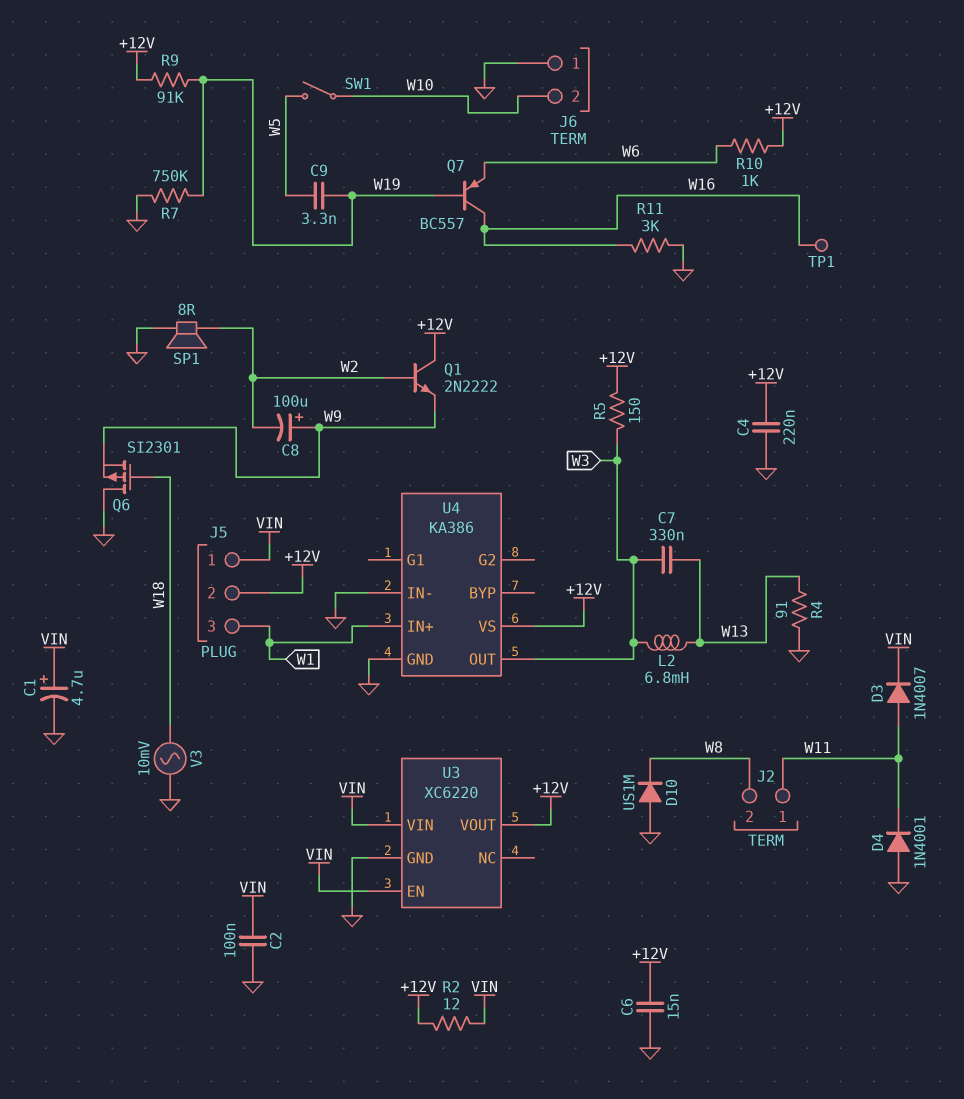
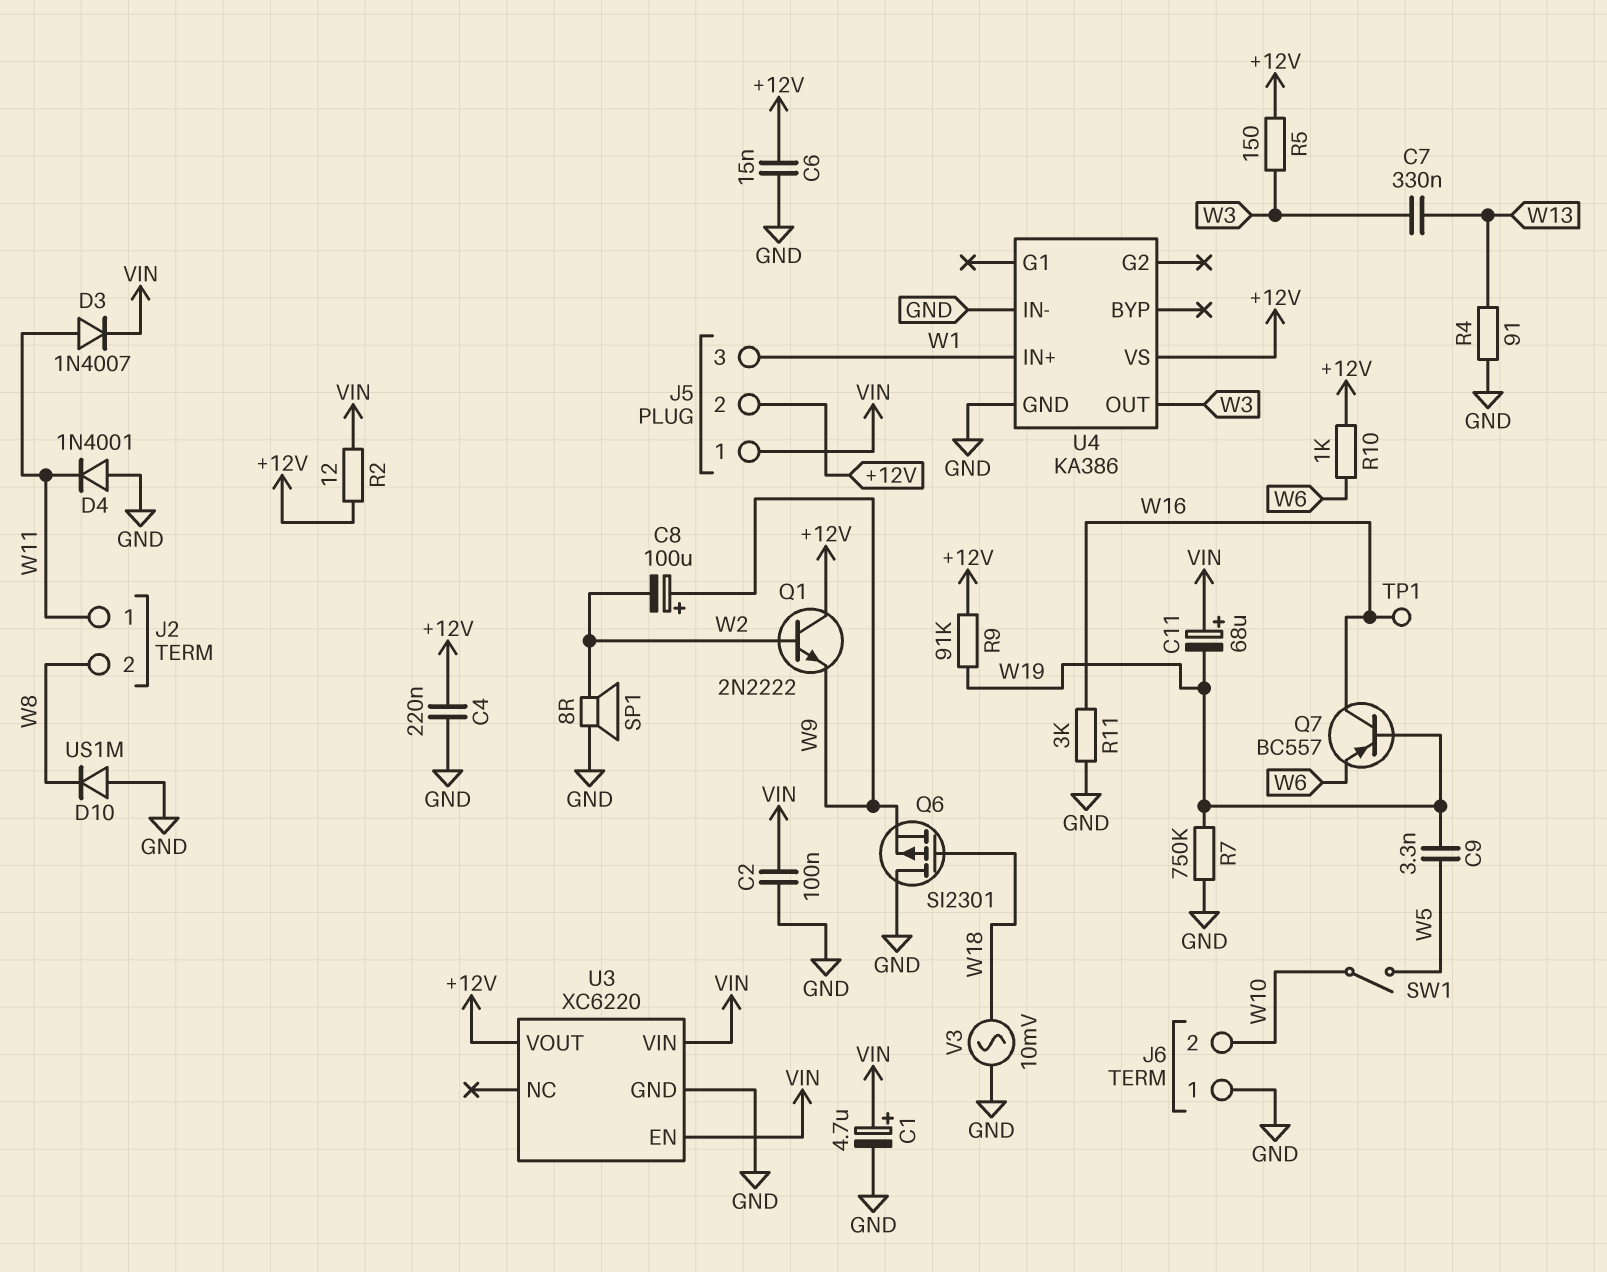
C11: none -> 68uF (plus VIN, minus W19)
L2: 6.8mH (W3, W13) -> none

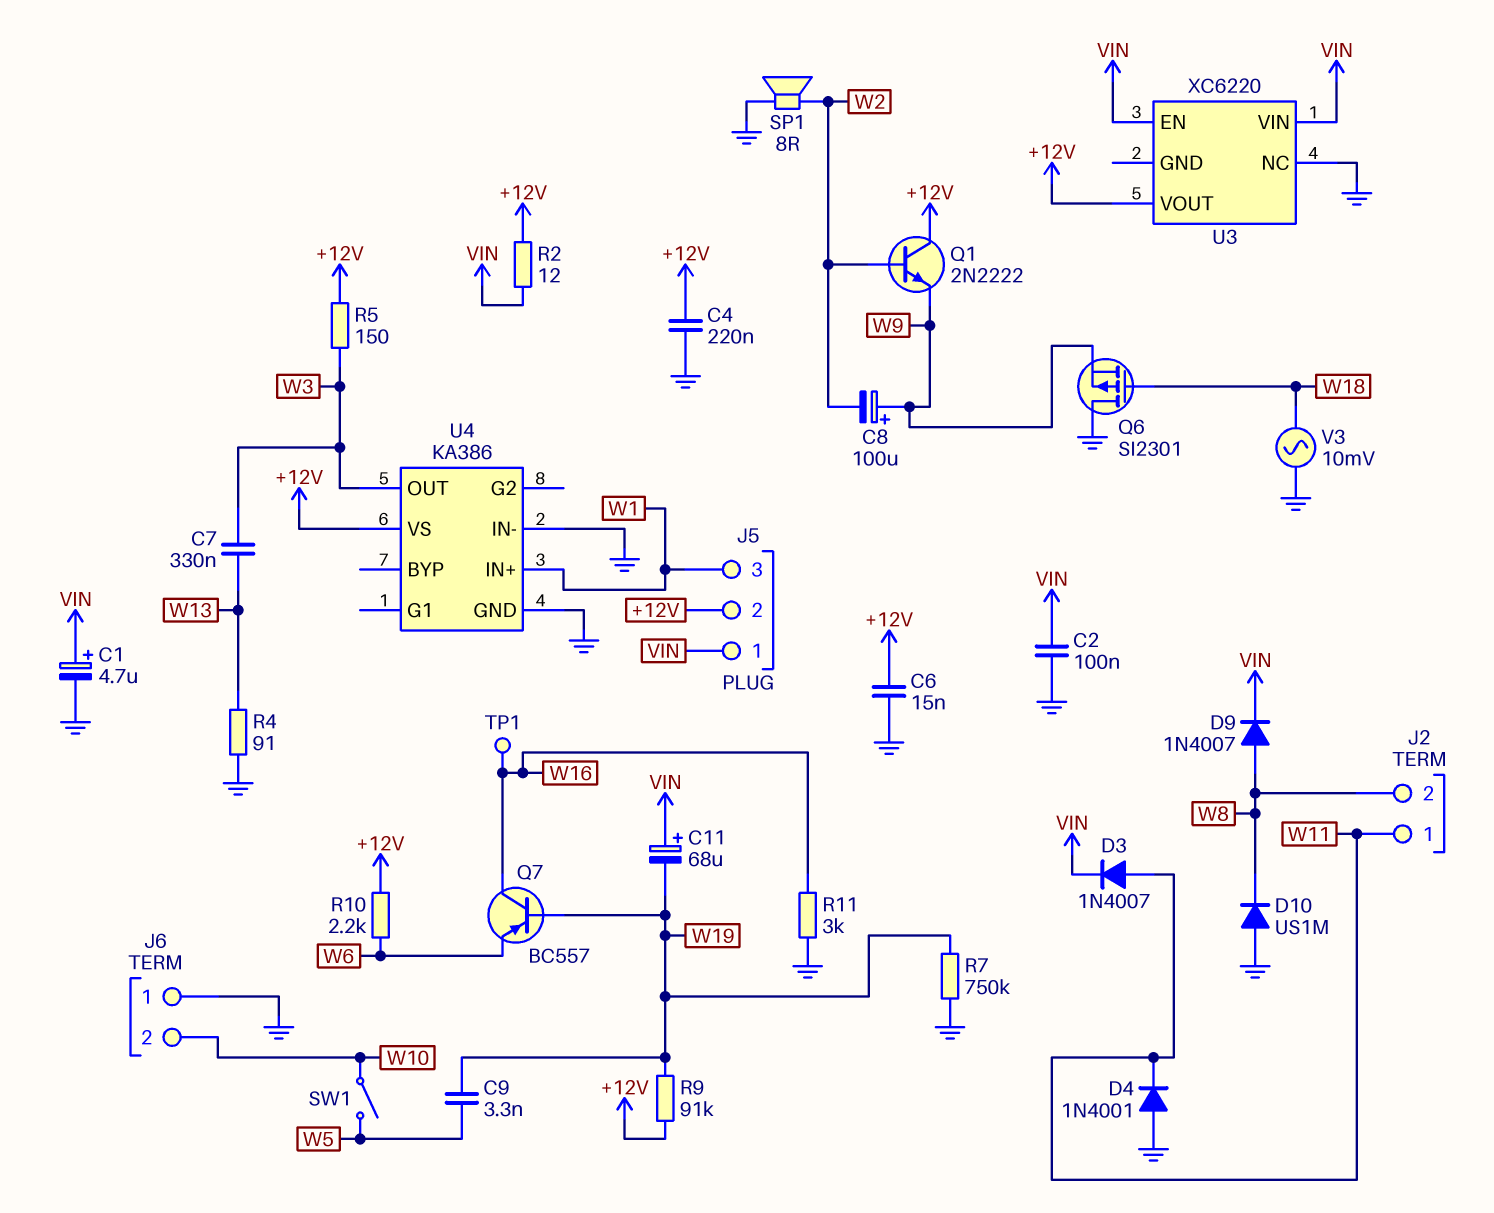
D9: none -> diode 1N4007 (A W8, K VIN)
R10: 1k (+12V, W6) -> 2.2k (+12V, W6)
U3 pin GND: GND -> none
U3 pin NC: none -> GND

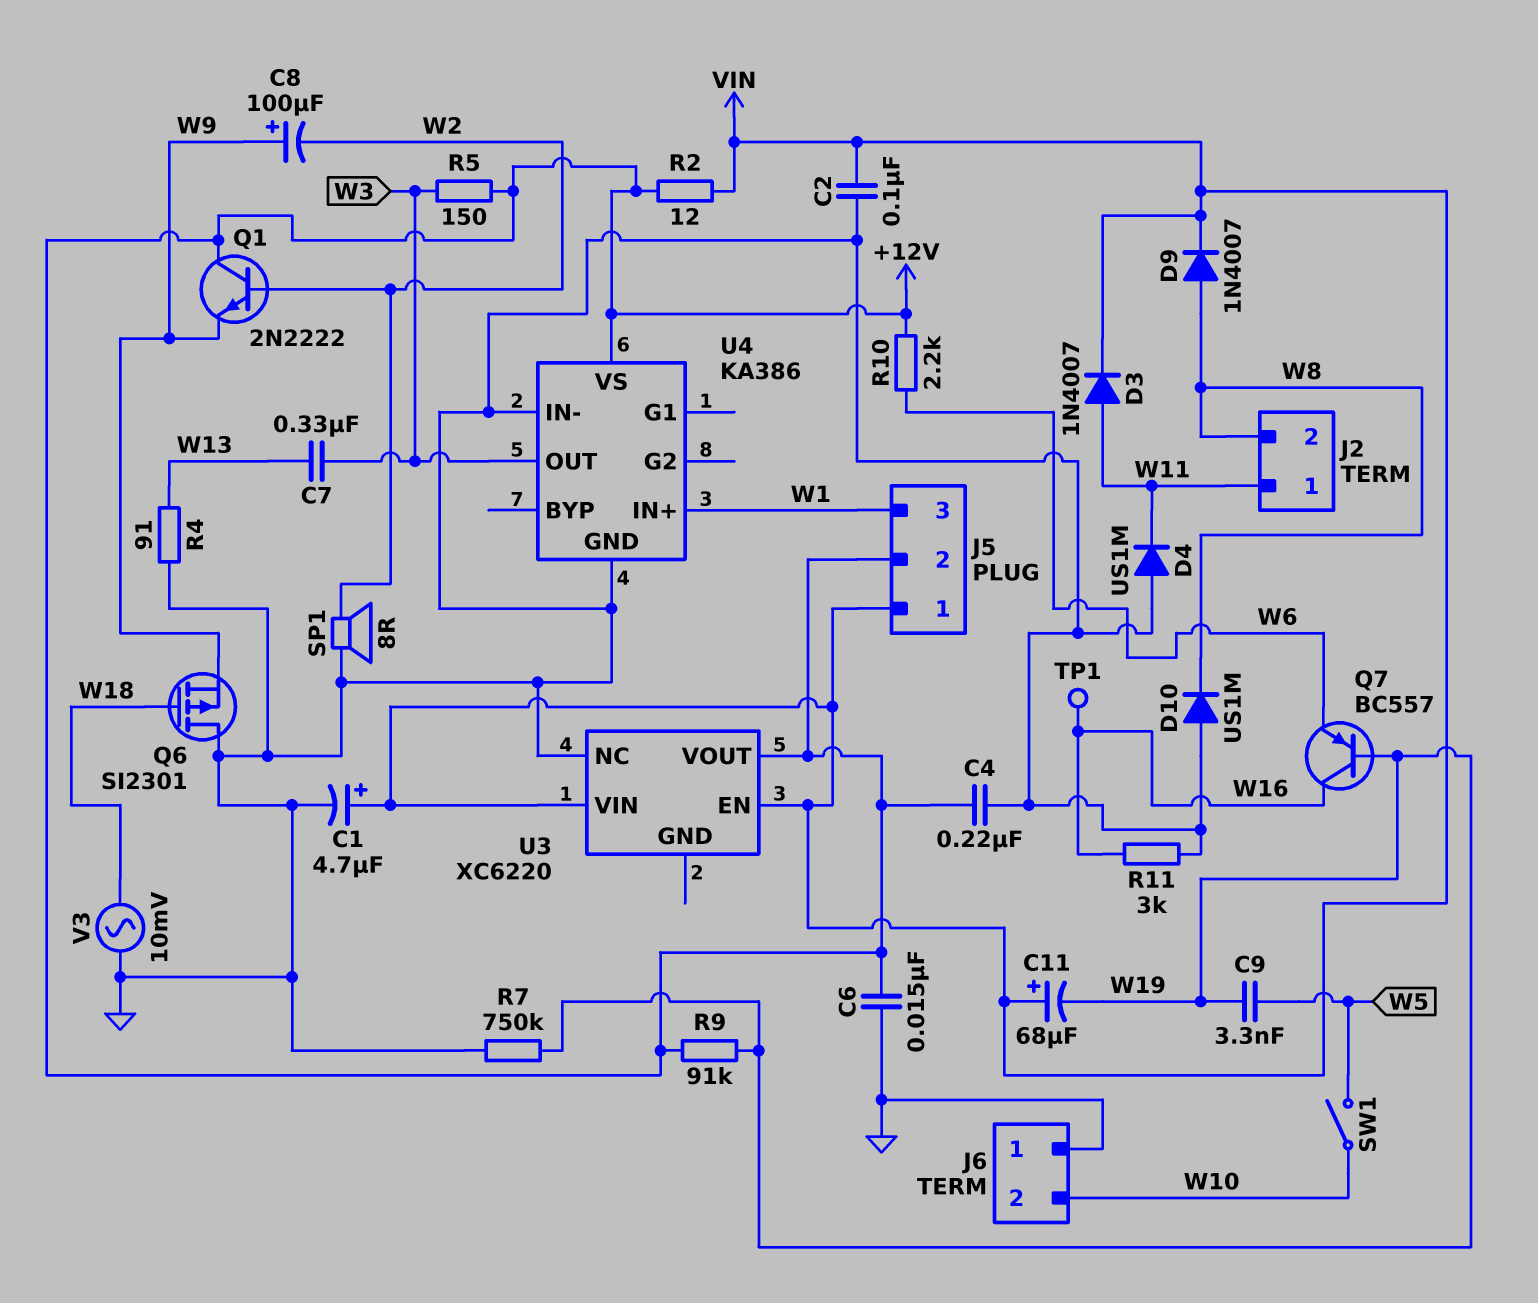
D4: diode 1N4001 (A GND, K W11) -> diode US1M (A GND, K W11)

